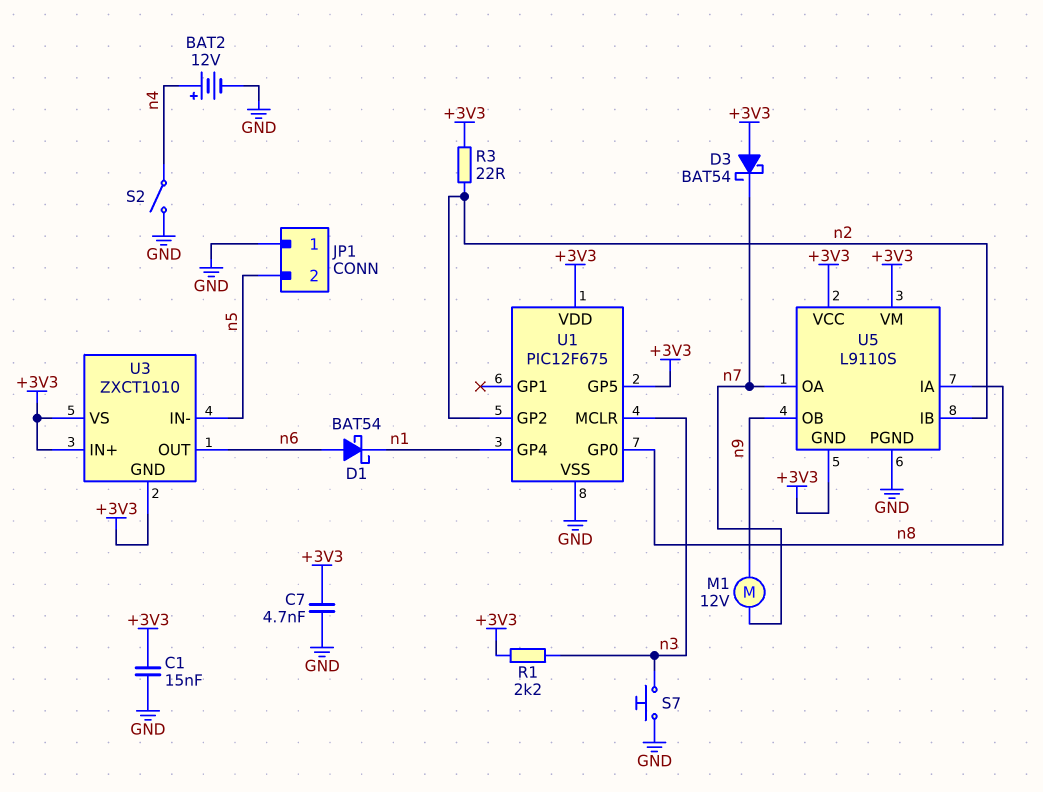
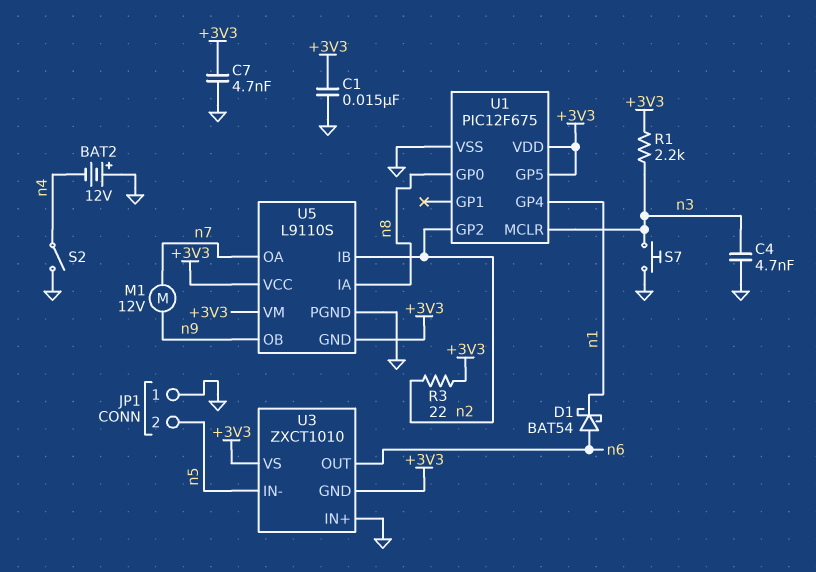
BAT2: 12V (plus n4, minus GND) -> 12V (plus GND, minus n4)
C4: none -> 4.7nF (GND, n3)
D3: schottky BAT54 (A +3V3, K n7) -> none
U3 pin IN+: +3V3 -> GND

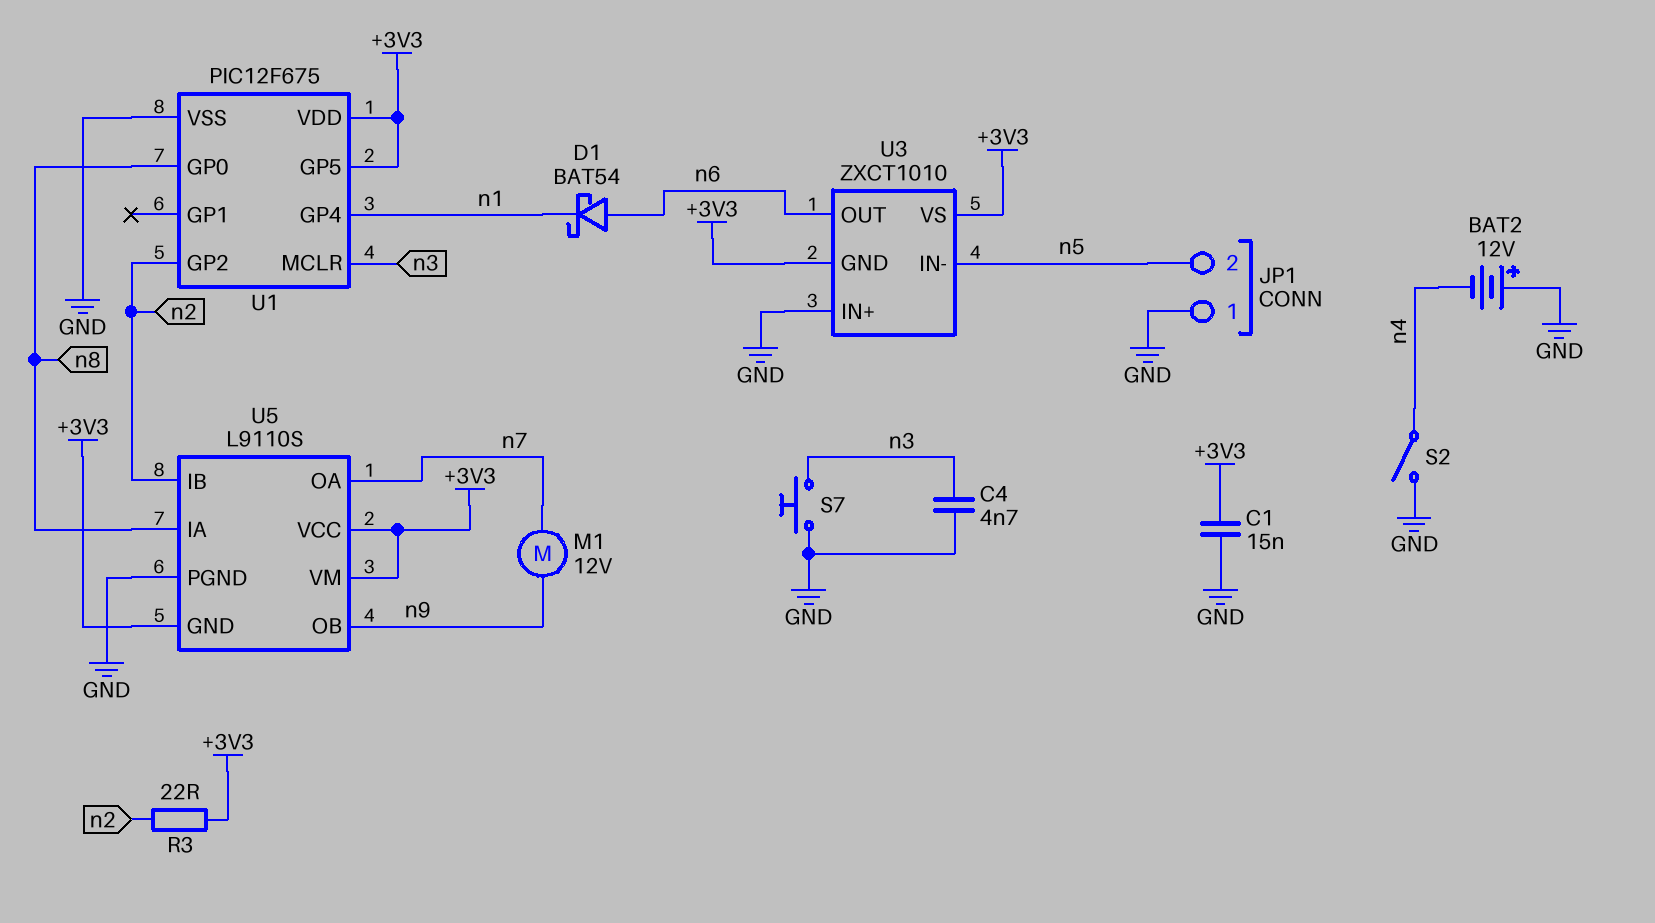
C7: 4.7nF (+3V3, GND) -> none
R1: 2.2k (+3V3, n3) -> none

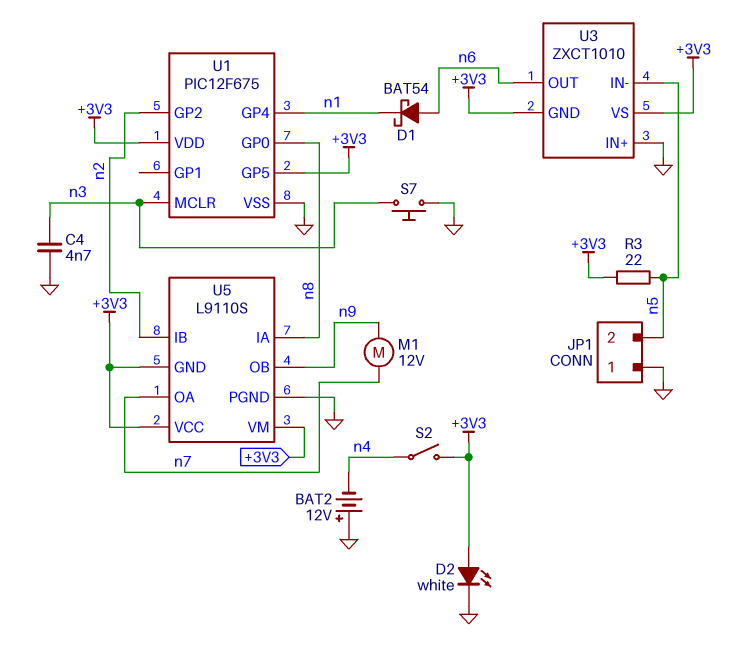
C1: 15nF (+3V3, GND) -> none
D2: none -> LED white (A +3V3, K GND)
R3: 22 (+3V3, n2) -> 22 (+3V3, n5)
S2: switch (GND, n4) -> switch (+3V3, n4)

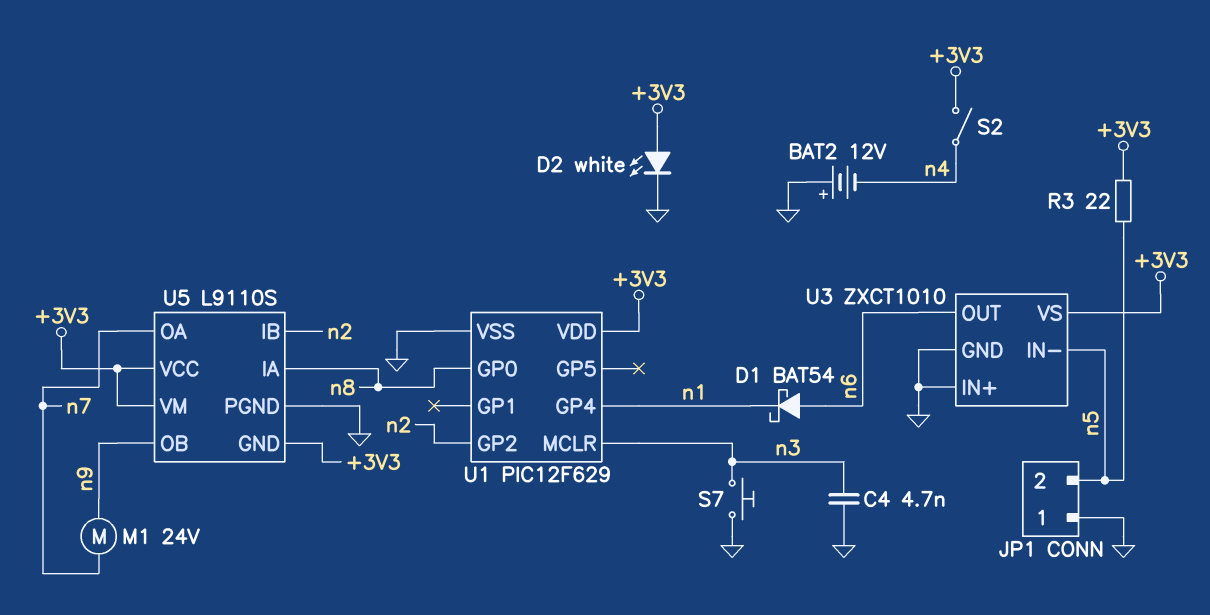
M1: motor 12V (n7, n9) -> motor 24V (n7, n9)
U1: PIC12F675 -> PIC12F629
U1 pin GP5: +3V3 -> none
U3 pin GND: +3V3 -> GND

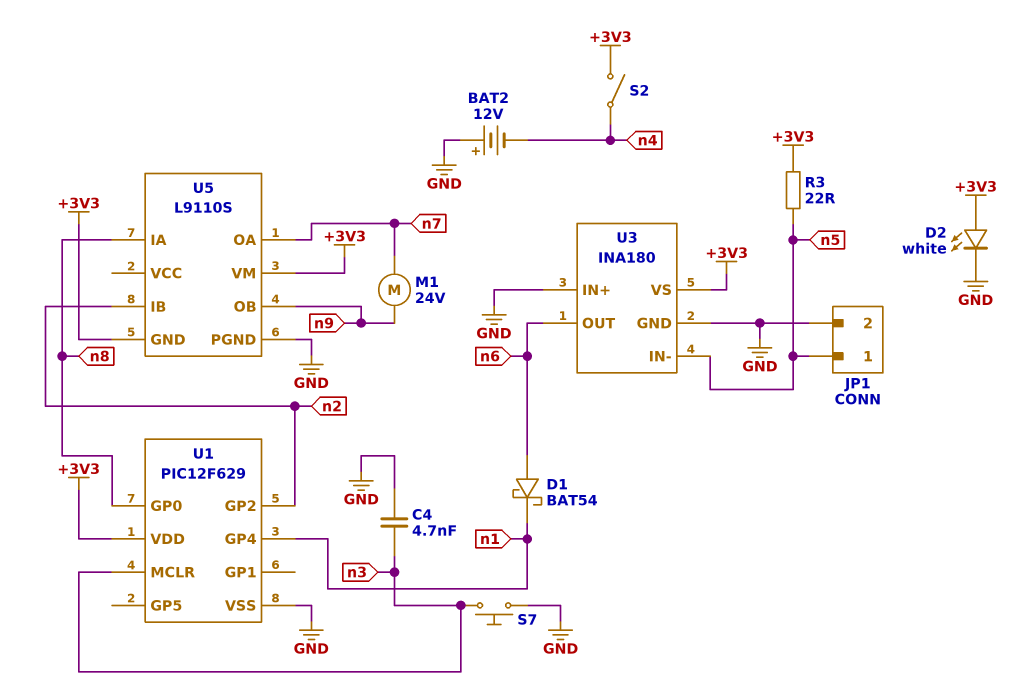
JP1 pin 1: GND -> n5
JP1 pin 2: n5 -> GND
U3: ZXCT1010 -> INA180
U5 pin VCC: +3V3 -> none

